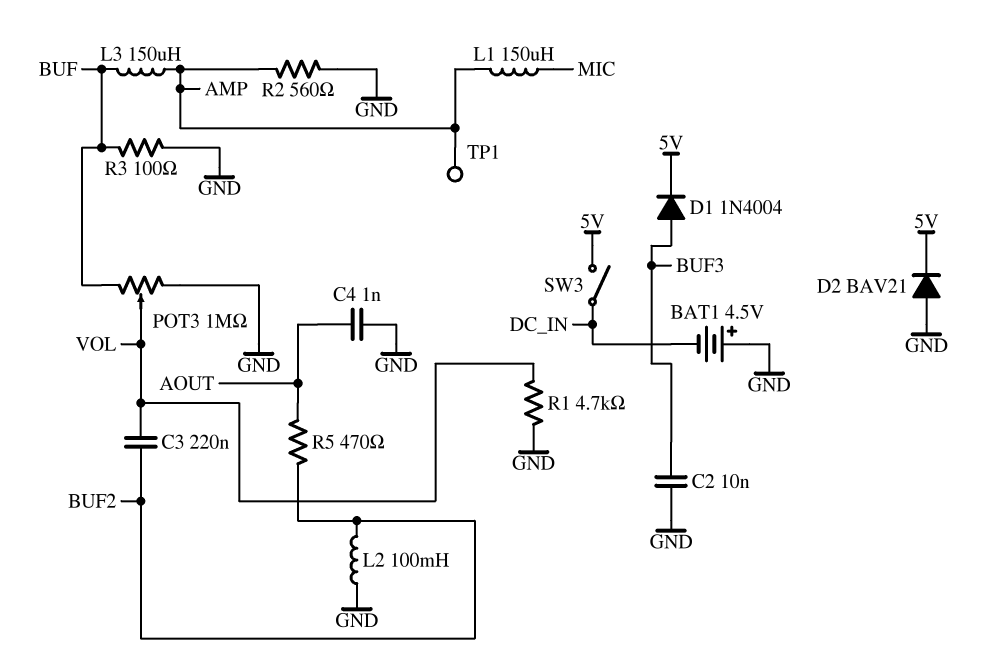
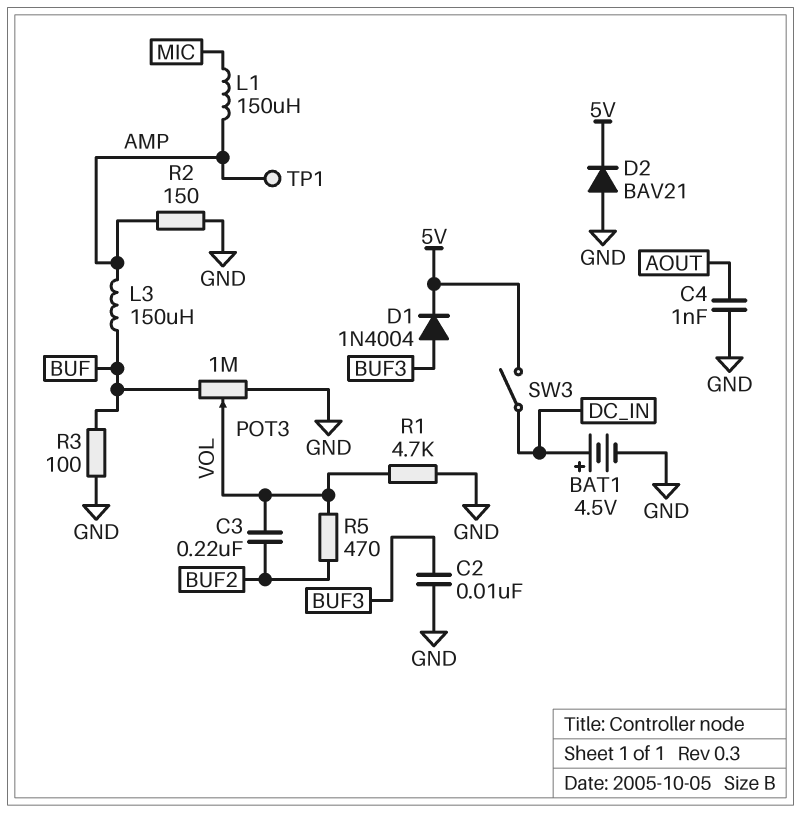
BAT1: 4.5V (plus GND, minus DC_IN) -> 4.5V (plus DC_IN, minus GND)
L2: 100mH (BUF2, GND) -> none
R2: 560 (AMP, GND) -> 150 (AMP, GND)
R5: 470 (AOUT, BUF2) -> 470 (BUF2, VOL)

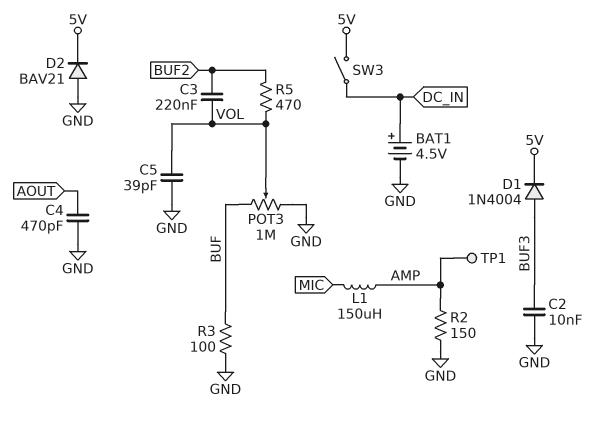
C4: 1nF (AOUT, GND) -> 470pF (AOUT, GND)
C5: none -> 39pF (GND, VOL)
L3: 150uH (AMP, BUF) -> none
R1: 4.7k (GND, VOL) -> none

